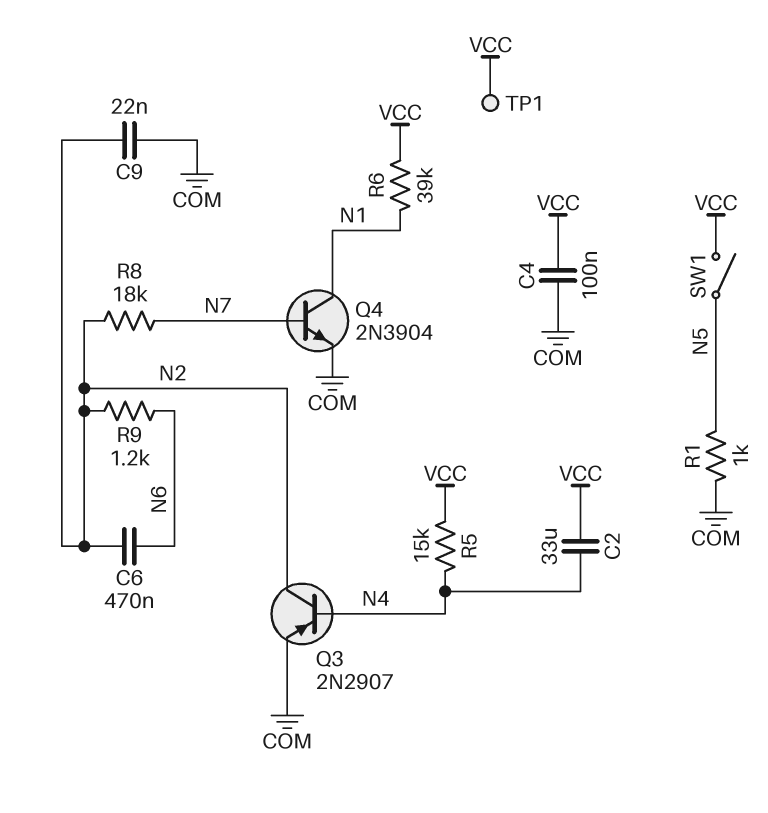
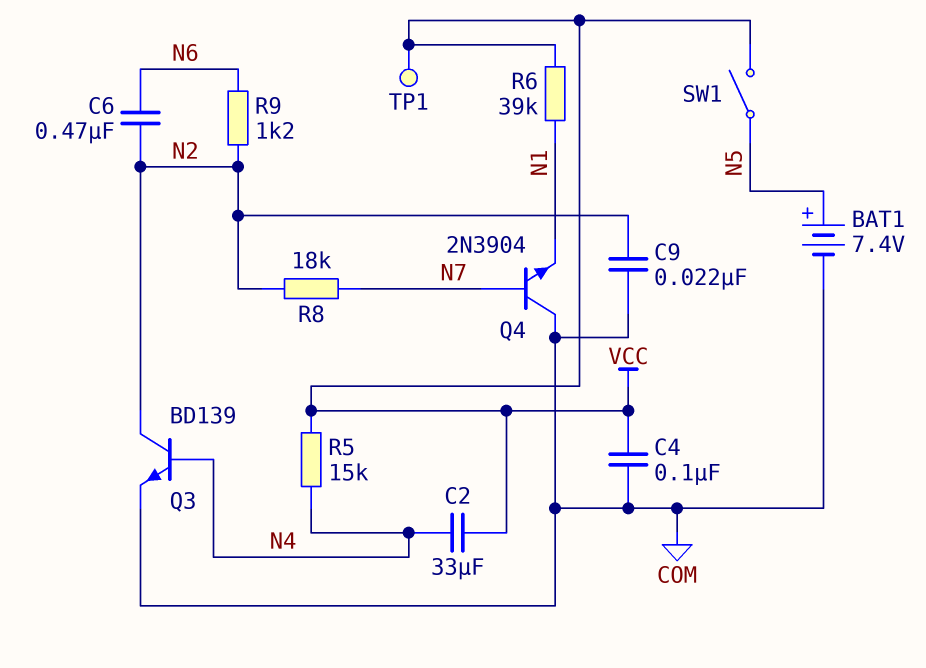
BAT1: none -> 7.4V (plus N5, minus COM)
Q3: PNP 2N2907 (B N4, C N2, E COM) -> NPN BD139 (B N4, C N2, E COM)
Q4: NPN 2N3904 (B N7, C N1, E COM) -> NPN 2N3904 (B N7, C COM, E N1)
R1: 1k (COM, N5) -> none

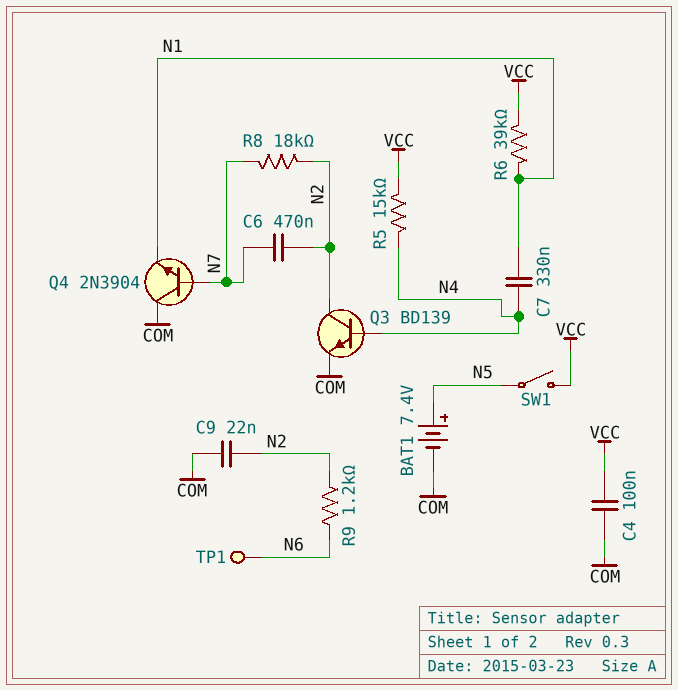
C2: 33uF (N4, VCC) -> none
C6: 470nF (N2, N6) -> 470nF (N2, N7)
C7: none -> 330nF (N1, N4)
TP1: test point (VCC) -> test point (N6)

